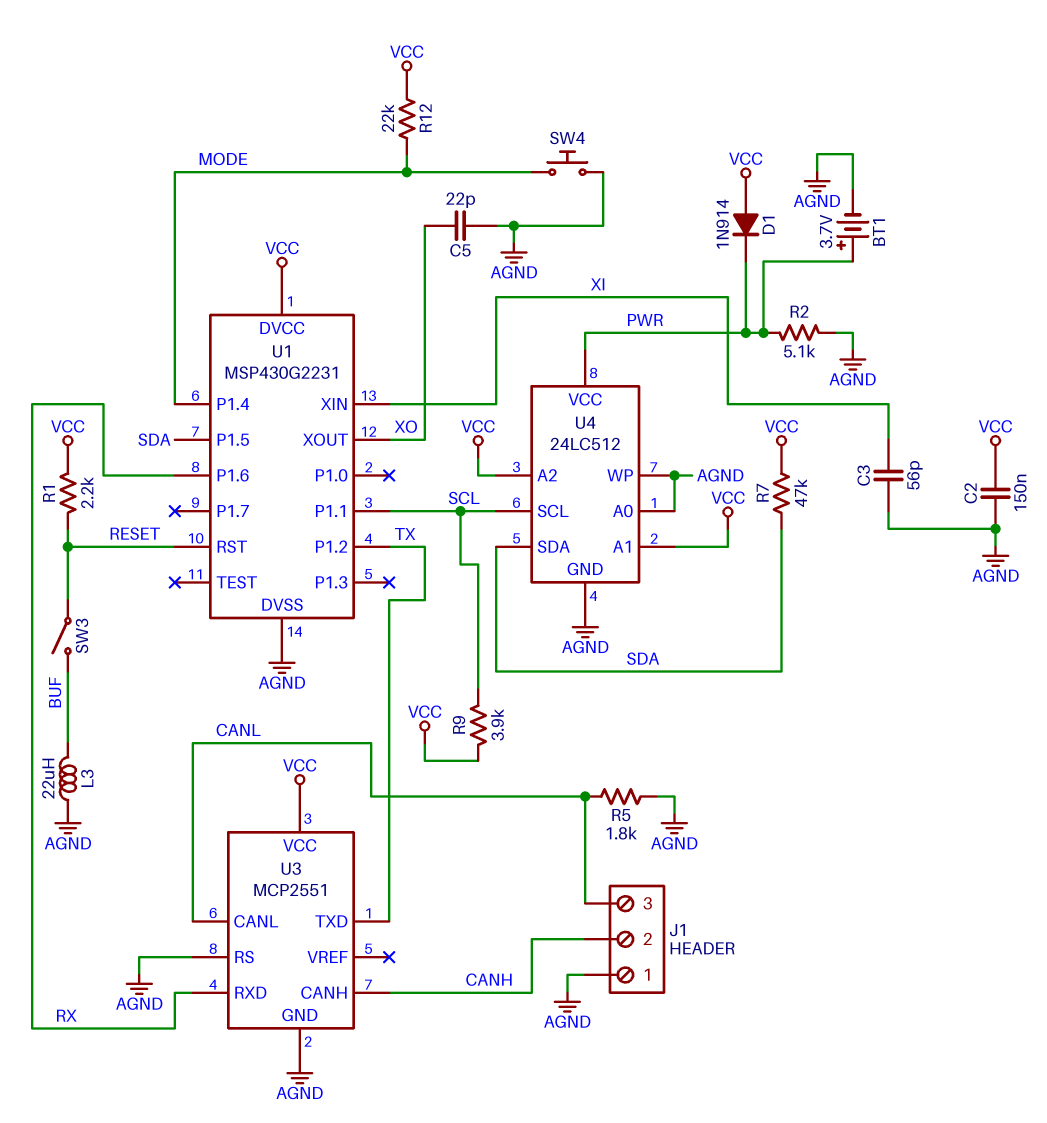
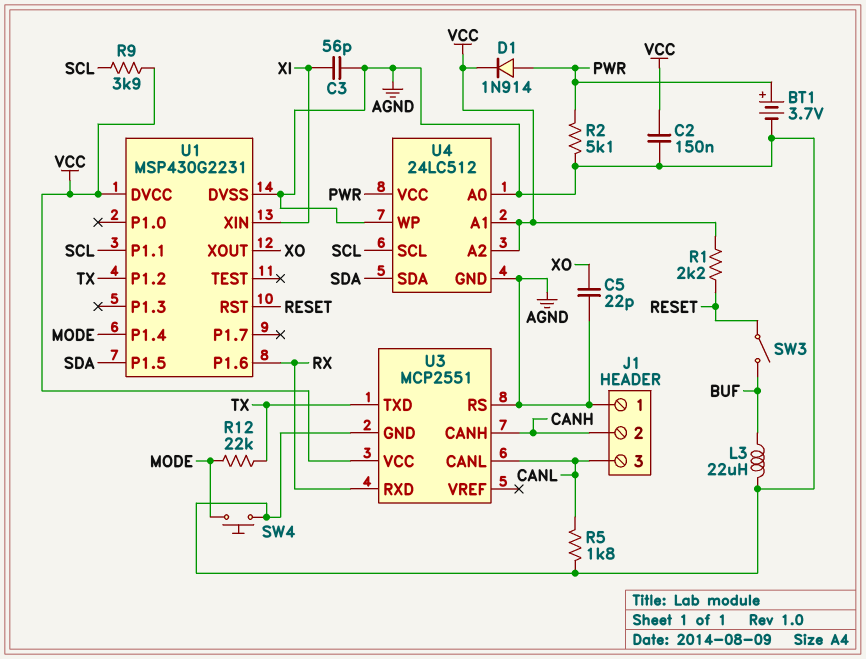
D1: diode 1N914 (A VCC, K PWR) -> diode 1N914 (A PWR, K VCC)
R7: 47k (SDA, VCC) -> none
R12: 22k (MODE, VCC) -> 22k (MODE, TX)

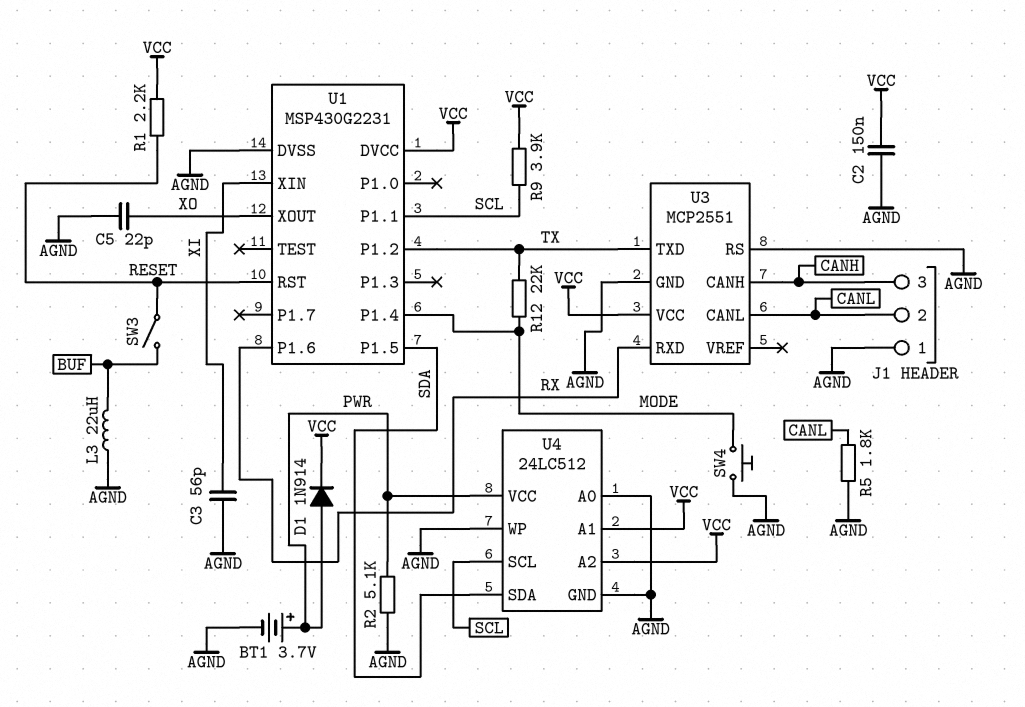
J1 pin 2: CANH -> CANL
J1 pin 3: CANL -> CANH

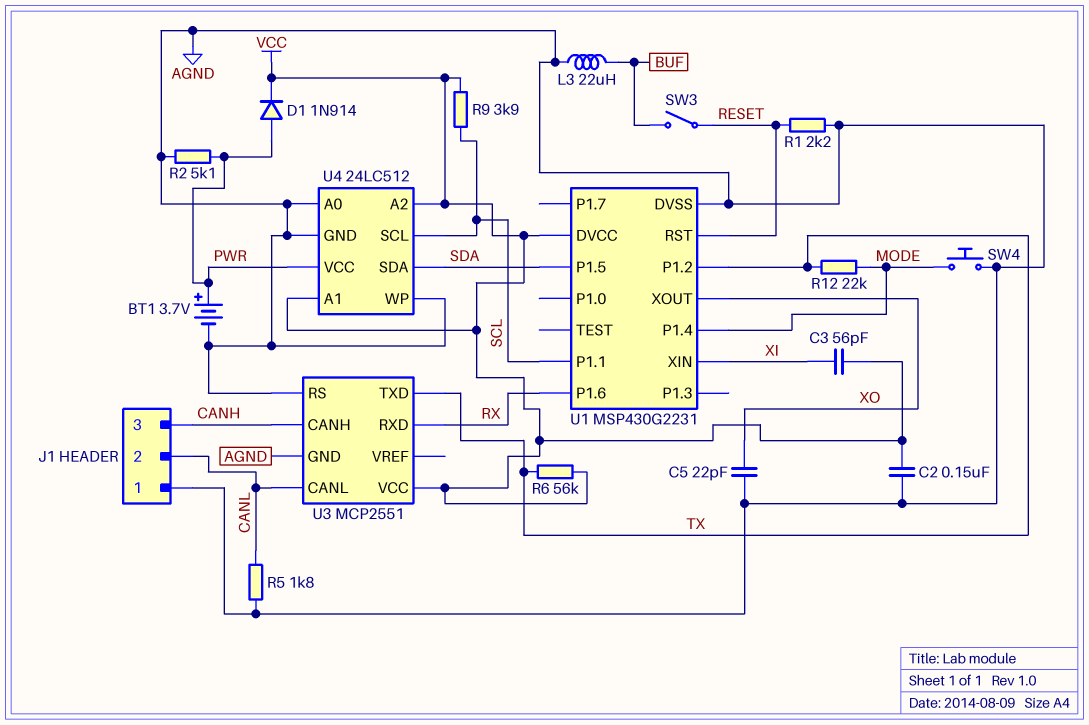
C3: 56pF (AGND, XI) -> 56pF (VCC, XI)
R1: 2.2k (RESET, VCC) -> 2.2k (AGND, RESET)
R6: none -> 56k (TX, VCC)

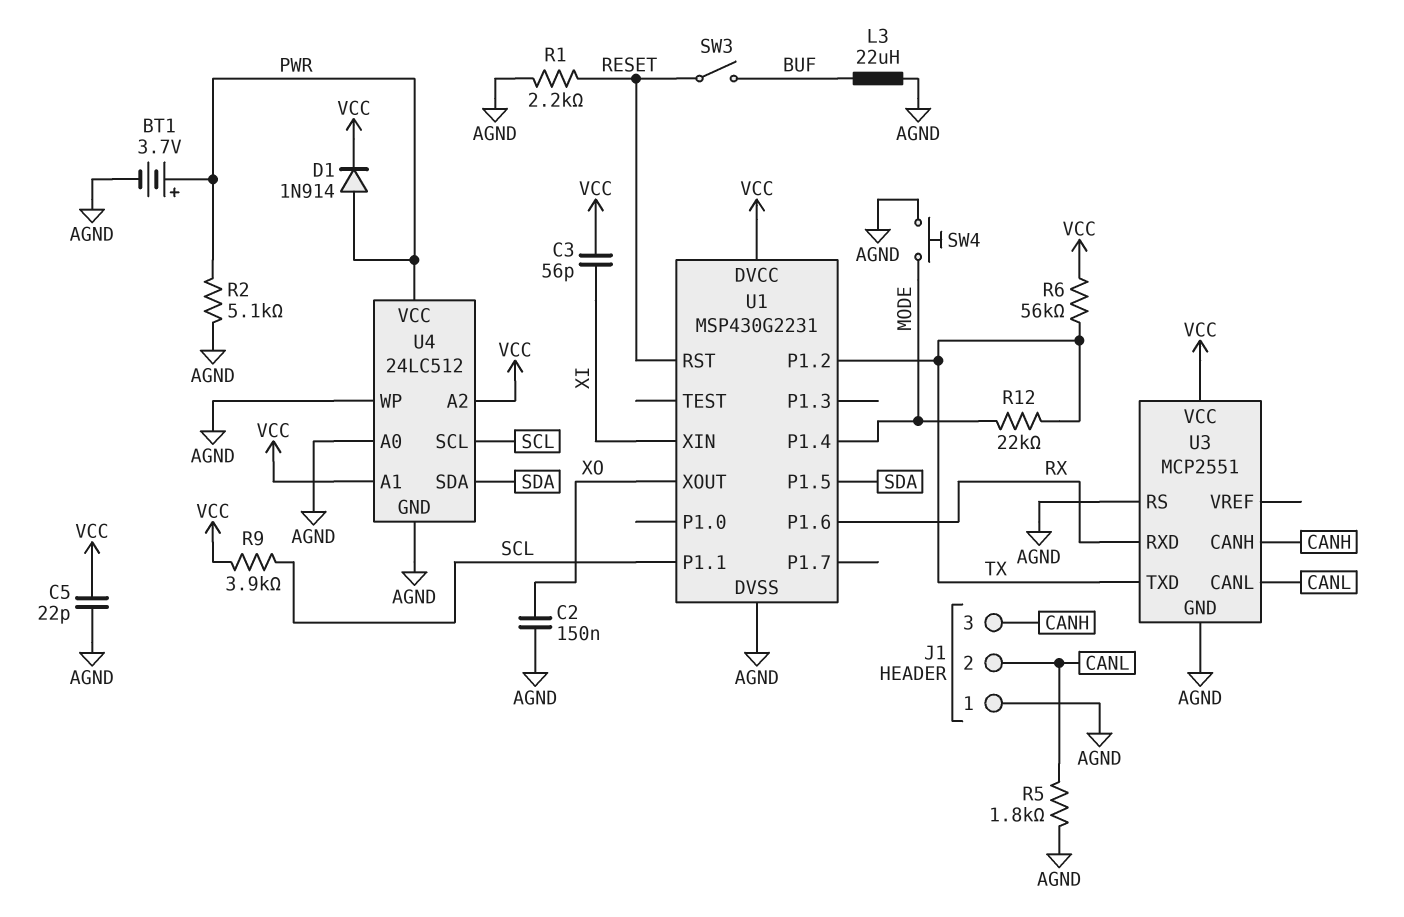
C2: 150nF (AGND, VCC) -> 150nF (AGND, XO)
C5: 22pF (AGND, XO) -> 22pF (AGND, VCC)

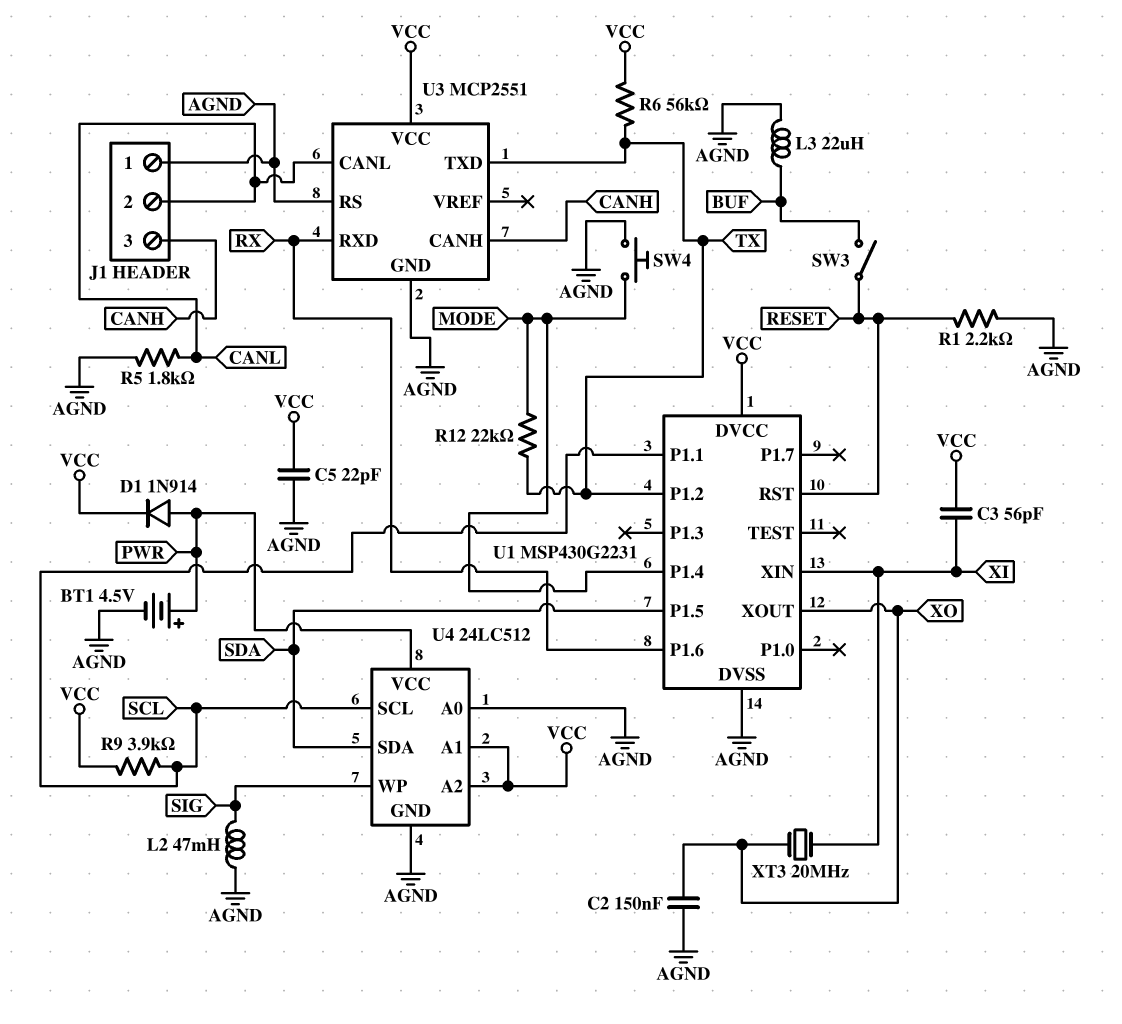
BT1: 3.7V (plus PWR, minus AGND) -> 4.5V (plus PWR, minus AGND)
L2: none -> 47mH (AGND, SIG)
R2: 5.1k (AGND, PWR) -> none
U4 pin WP: AGND -> SIG
XT3: none -> 20MHz (XI, XO)

